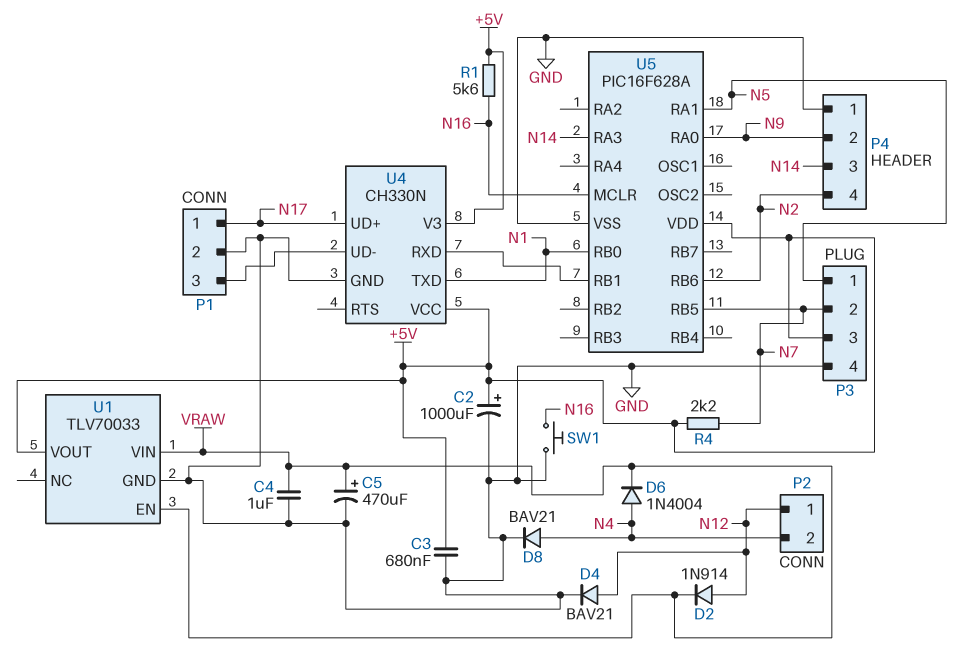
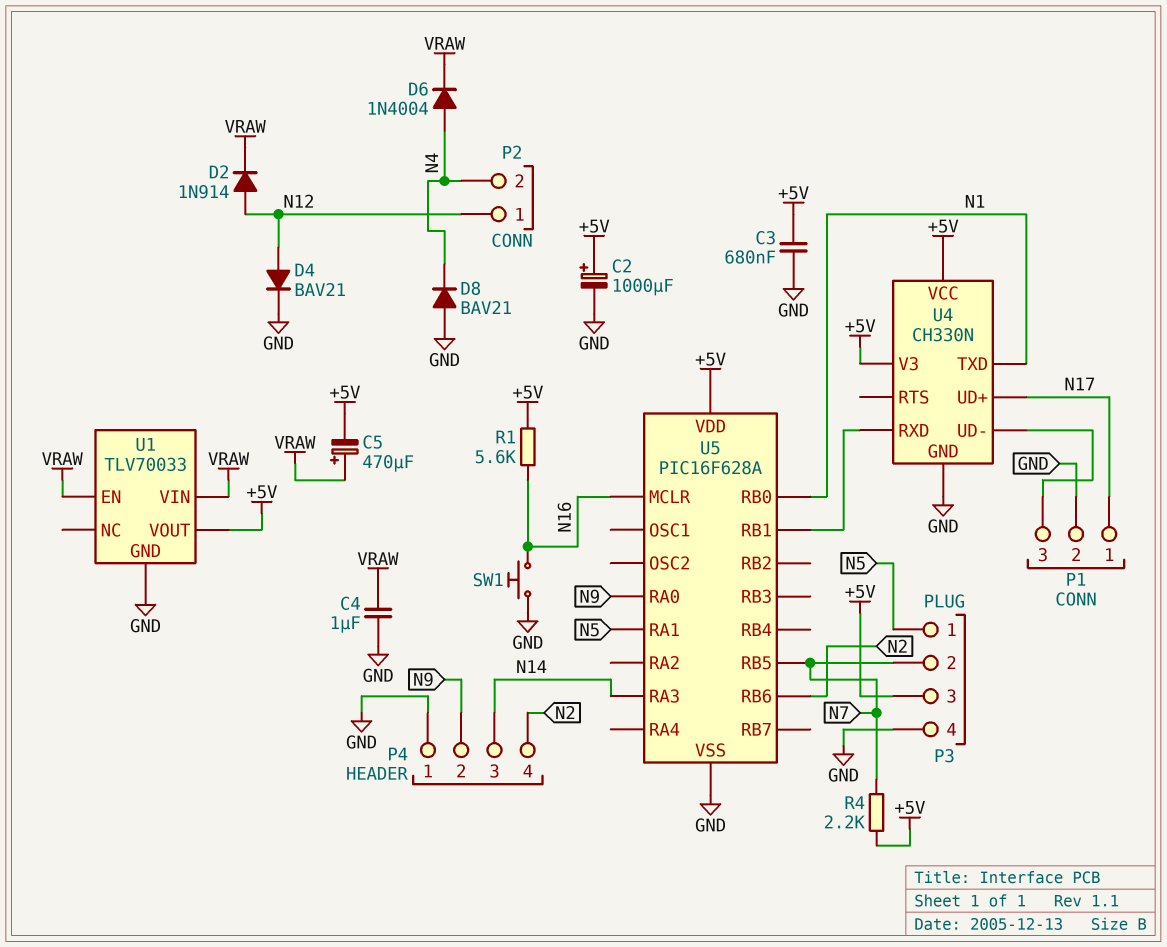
C5: 470uF (plus VRAW, minus GND) -> 470uF (plus VRAW, minus +5V)
D8: diode BAV21 (A N4, K GND) -> diode BAV21 (A GND, K N4)

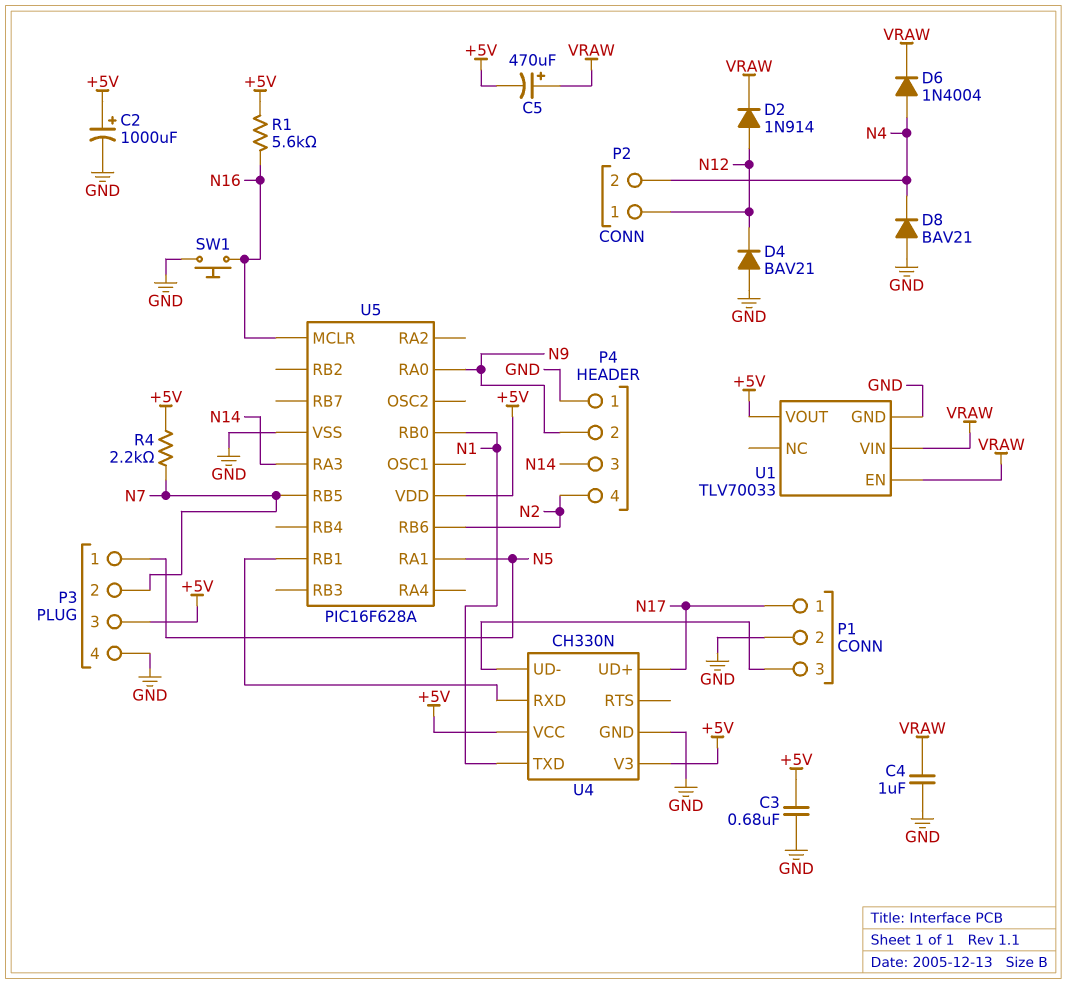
D4: diode BAV21 (A N12, K GND) -> diode BAV21 (A GND, K N12)

